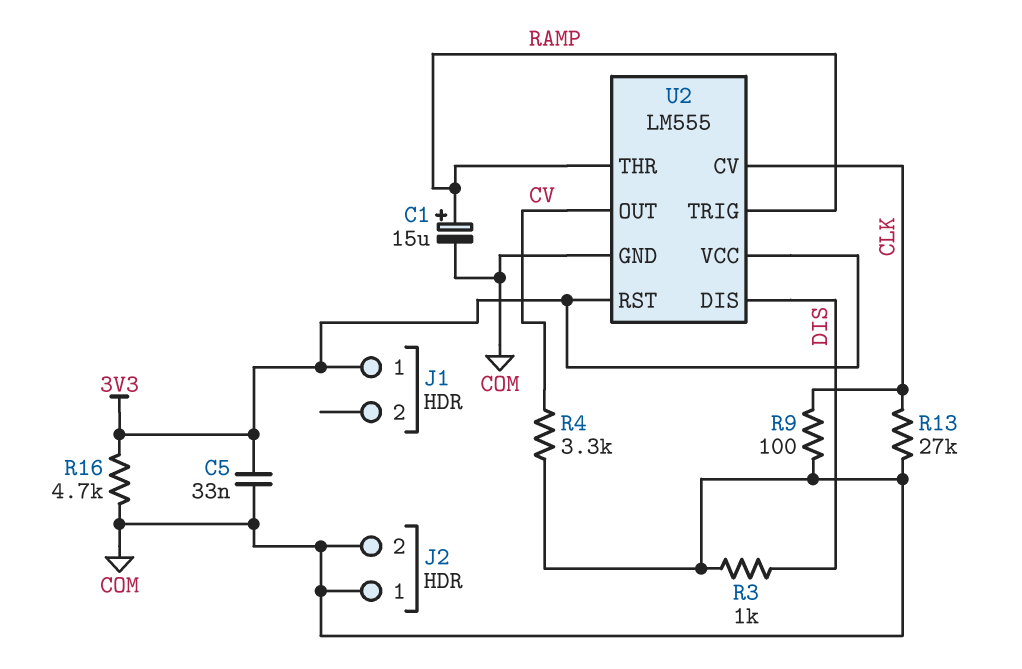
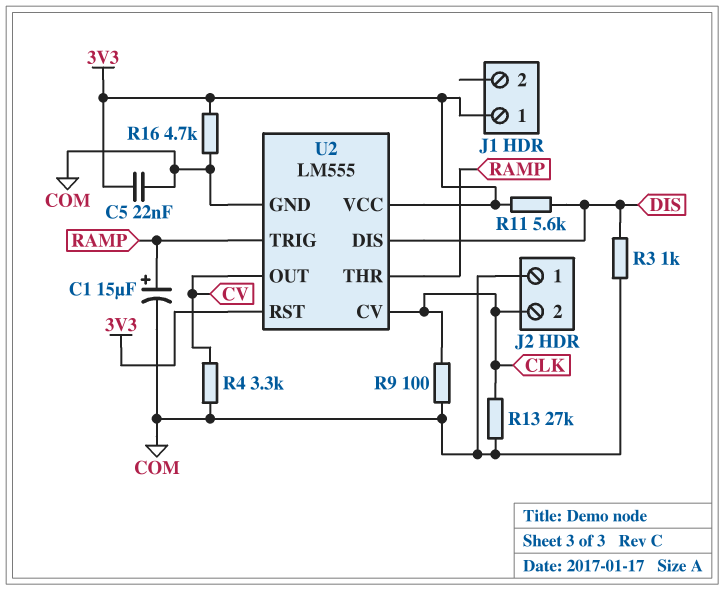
C5: 33nF (3V3, COM) -> 22nF (3V3, COM)
J2 pin 2: COM -> CLK
R11: none -> 5.6k (3V3, DIS)

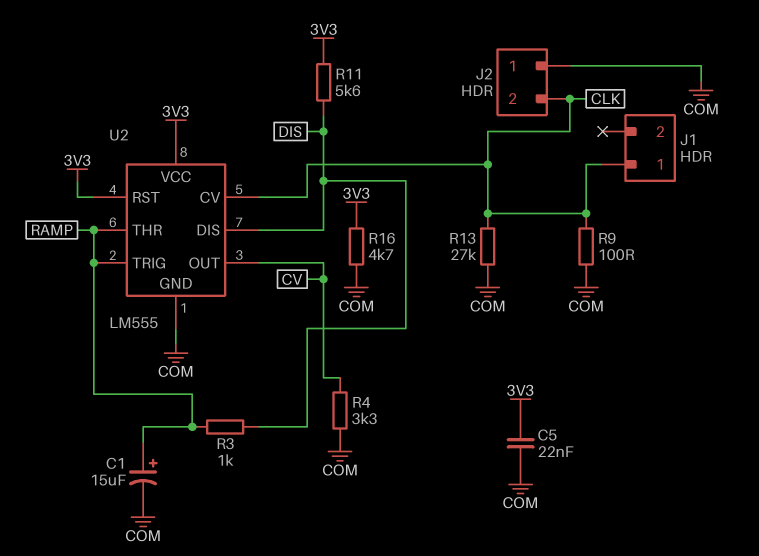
J1 pin 1: 3V3 -> CLK
R3: 1k (COM, DIS) -> 1k (DIS, RAMP)

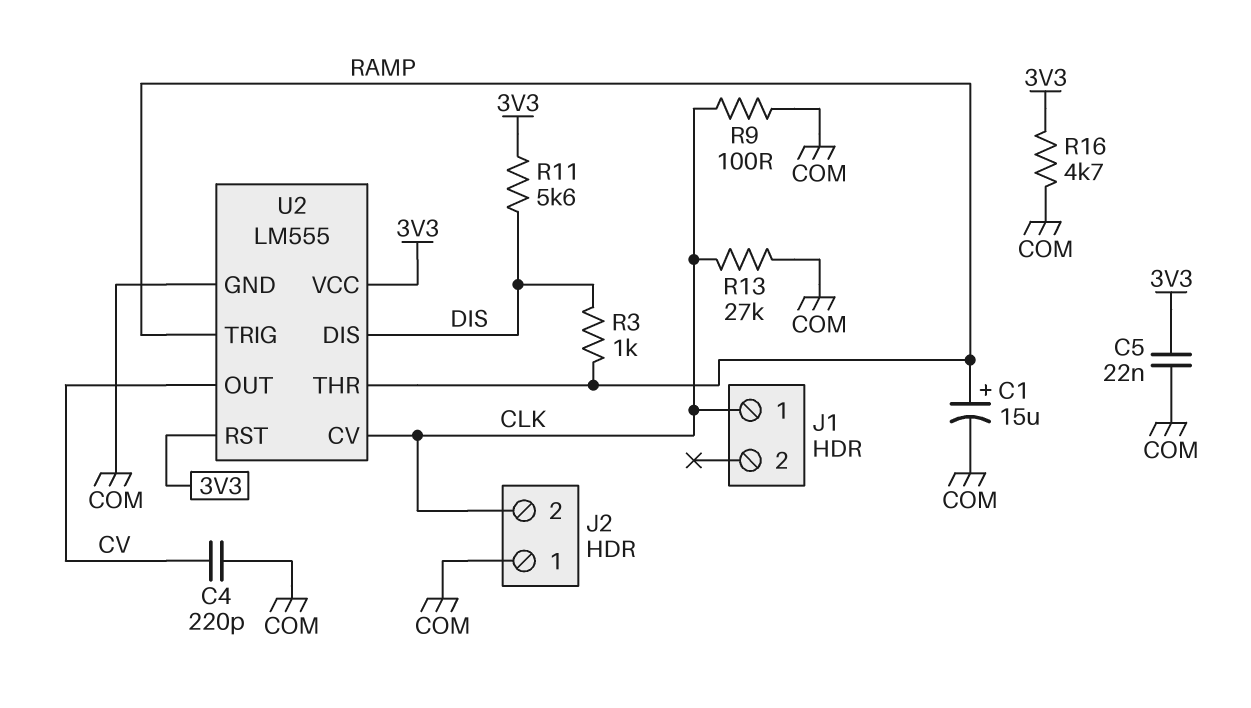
C4: none -> 220pF (COM, CV)
R4: 3.3k (COM, CV) -> none

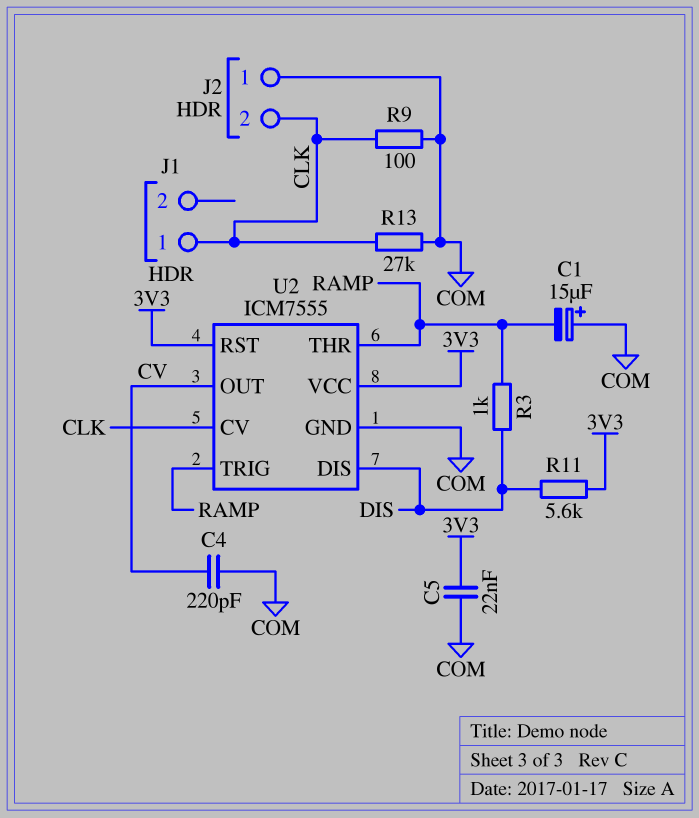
C1: 15uF (plus RAMP, minus COM) -> 15uF (plus COM, minus RAMP)
R16: 4.7k (3V3, COM) -> none
U2: LM555 -> ICM7555

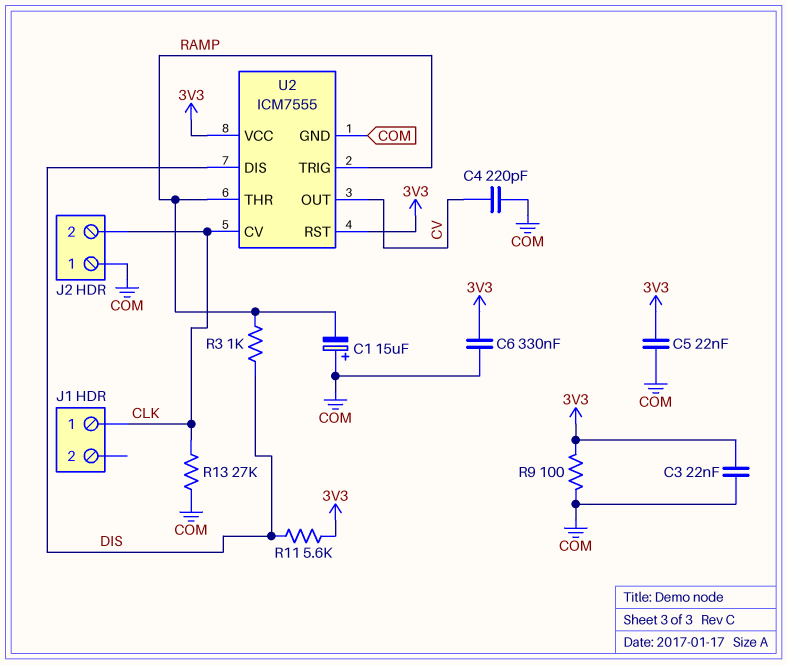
C3: none -> 22nF (3V3, COM)
C6: none -> 330nF (3V3, COM)
R9: 100 (CLK, COM) -> 100 (3V3, COM)

